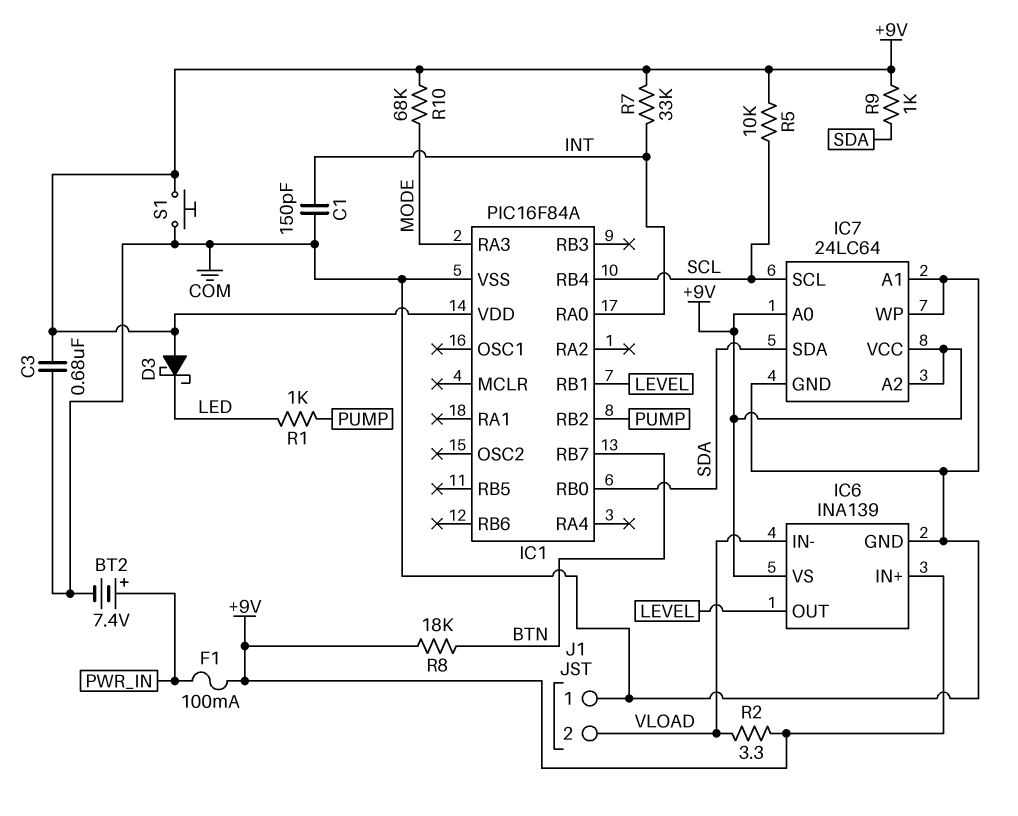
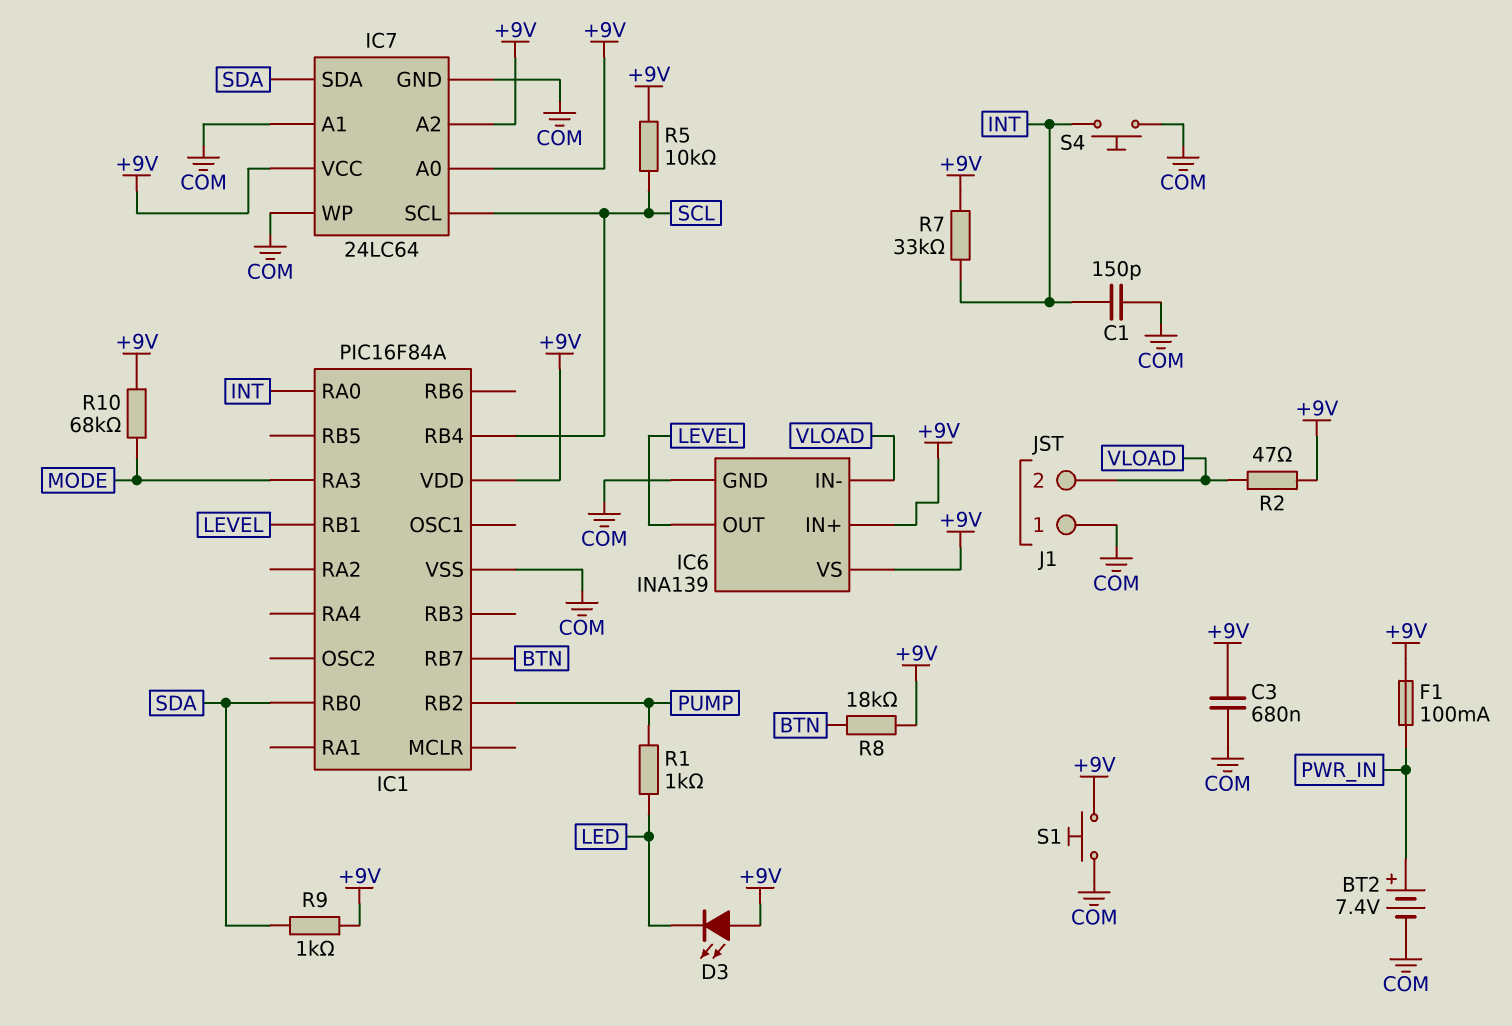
D3: schottky (A +9V, K LED) -> LED (A +9V, K LED)
R2: 3.3 (+9V, VLOAD) -> 47 (+9V, VLOAD)
S4: none -> button (COM, INT)

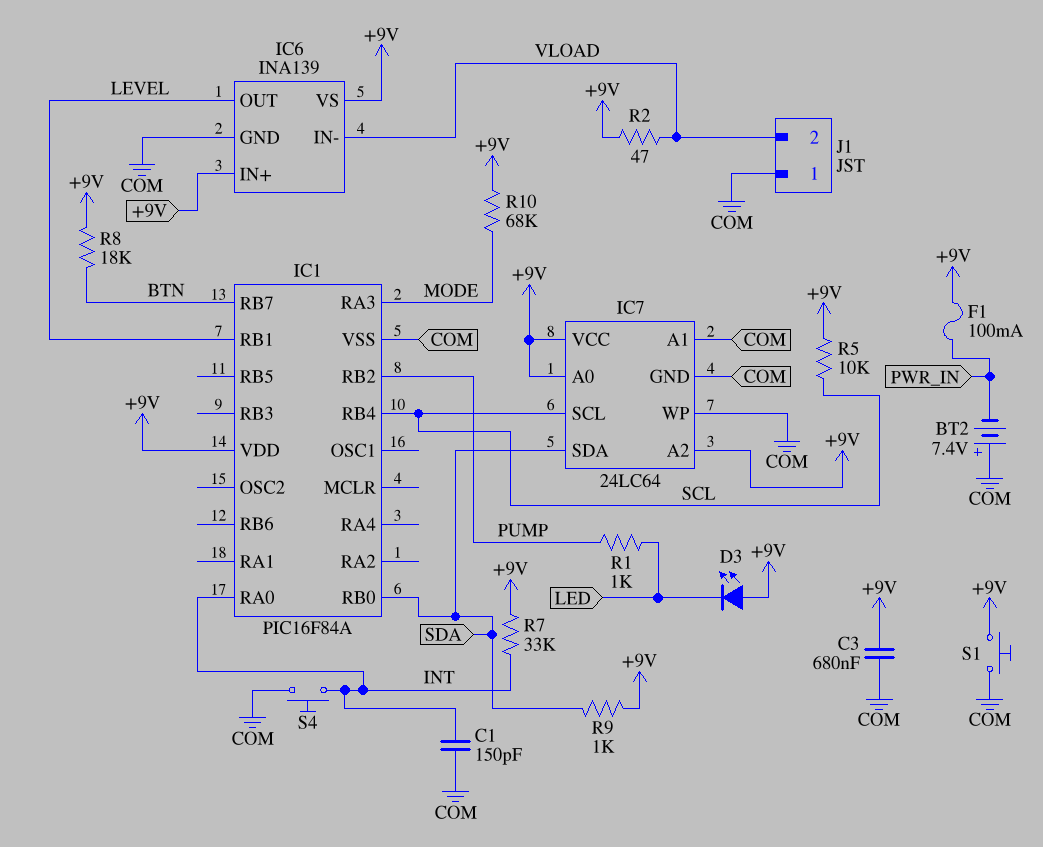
BT2: 7.4V (plus PWR_IN, minus COM) -> 7.4V (plus COM, minus PWR_IN)

